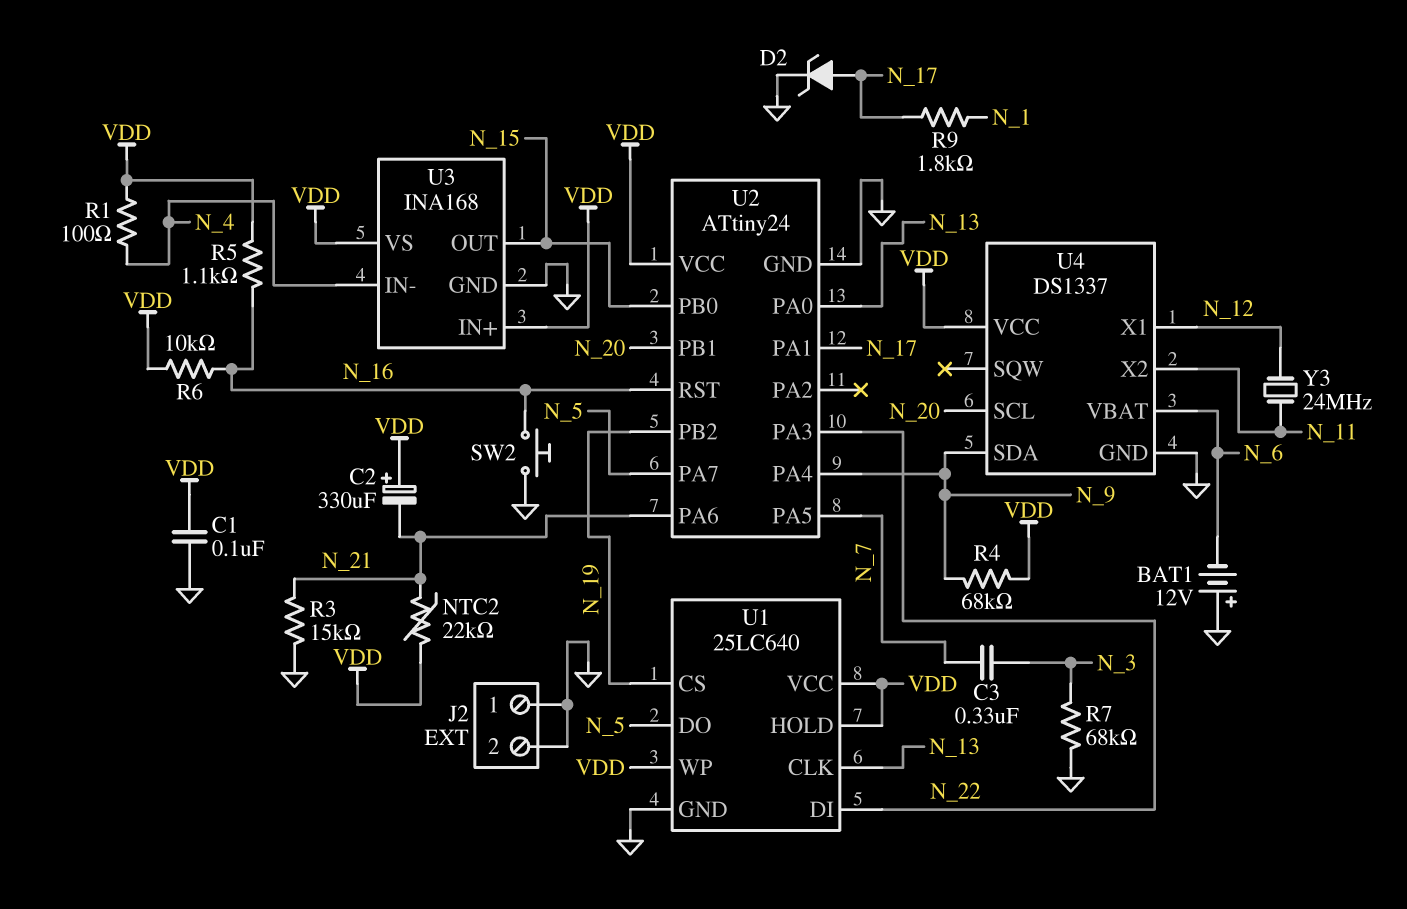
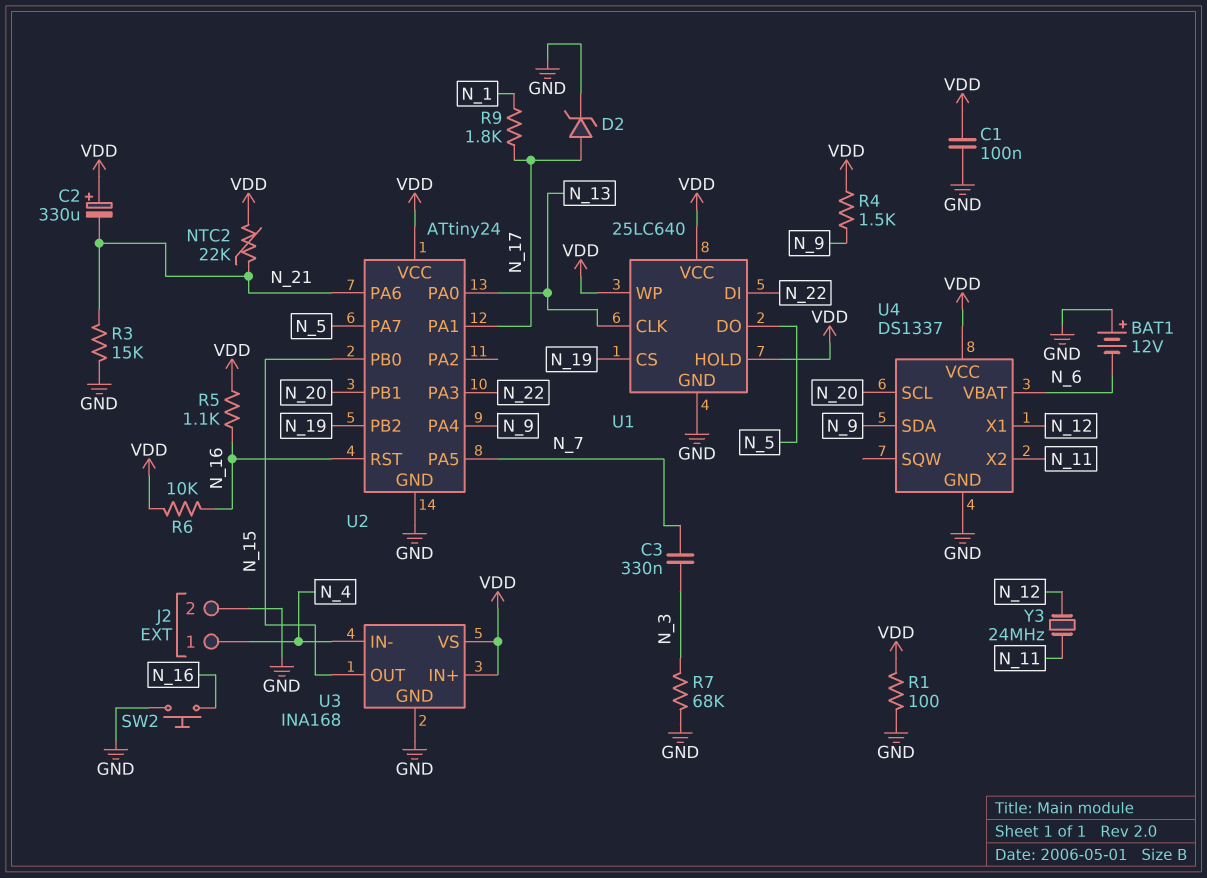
J2 pin 1: GND -> N_4
R1: 100 (N_4, VDD) -> 100 (GND, VDD)
R4: 68k (N_9, VDD) -> 1.5k (N_9, VDD)

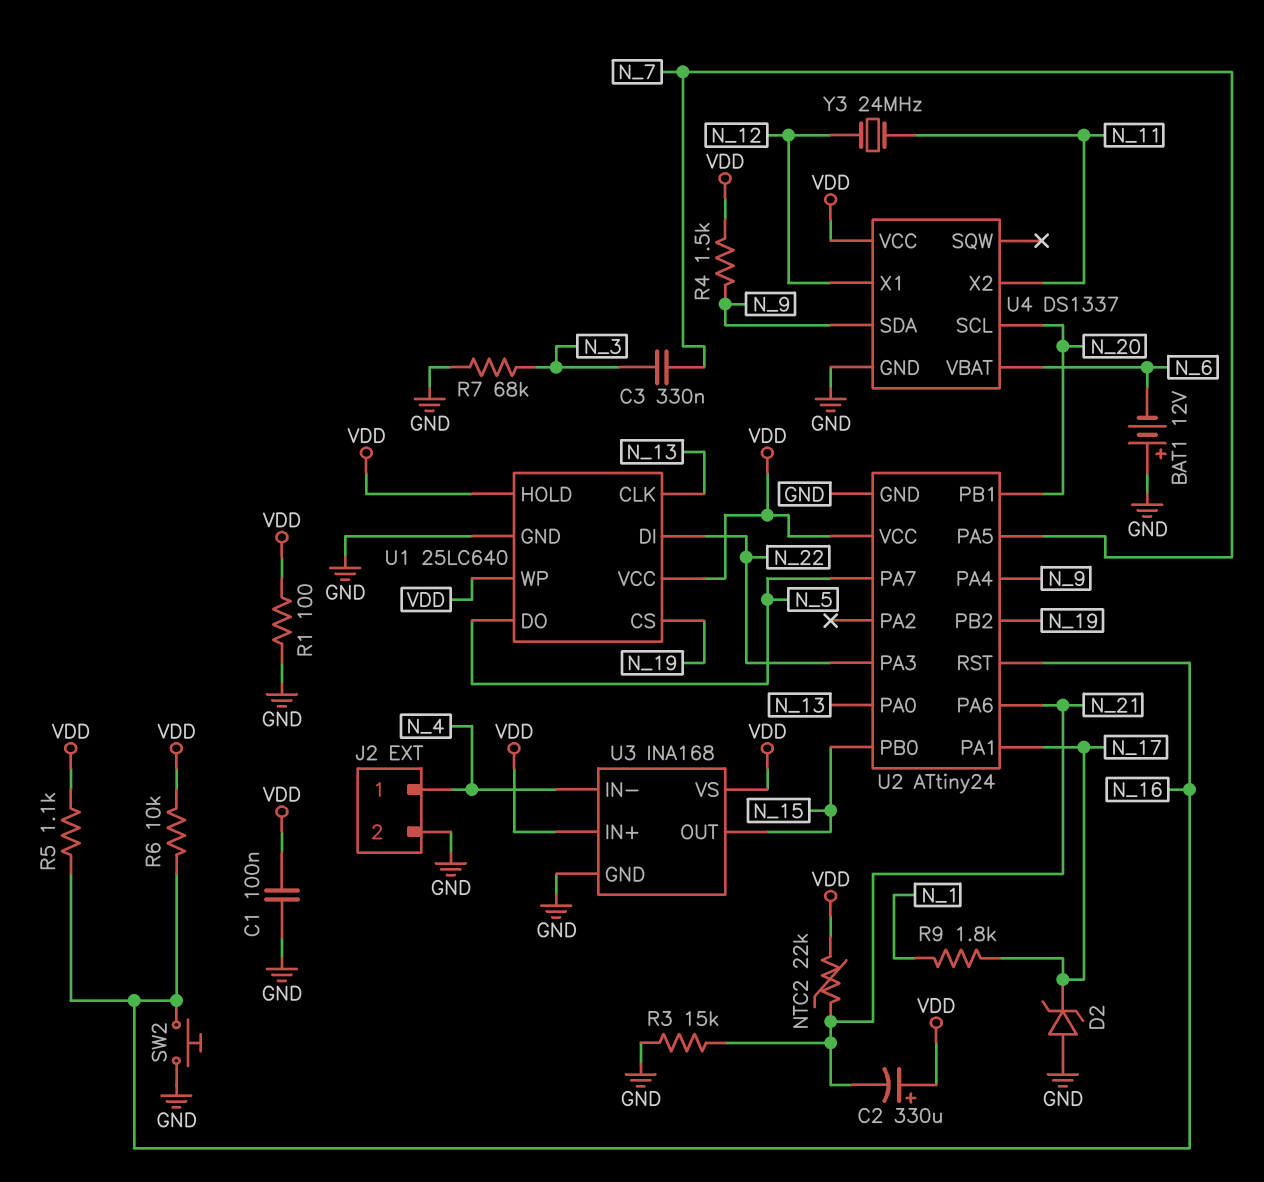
D2: zener (A N_17, K GND) -> zener (A GND, K N_17)

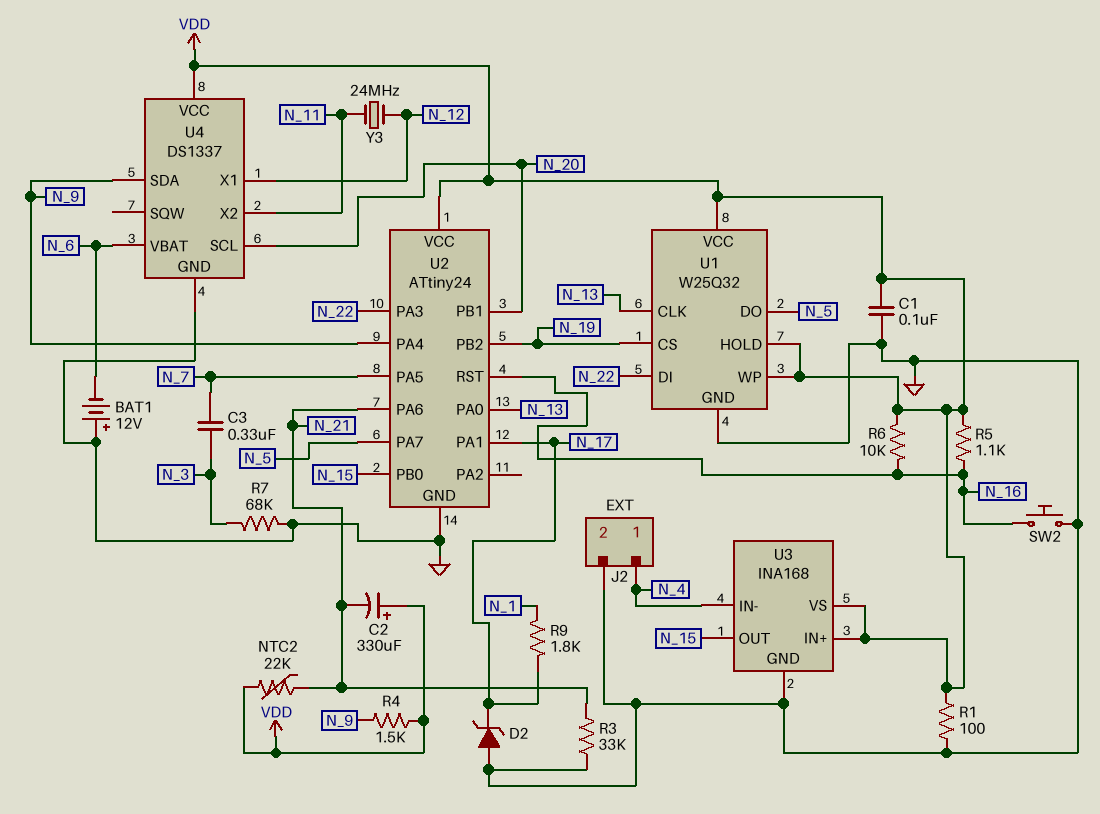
R3: 15k (GND, N_21) -> 33k (GND, N_21)
U1: 25LC640 -> W25Q32

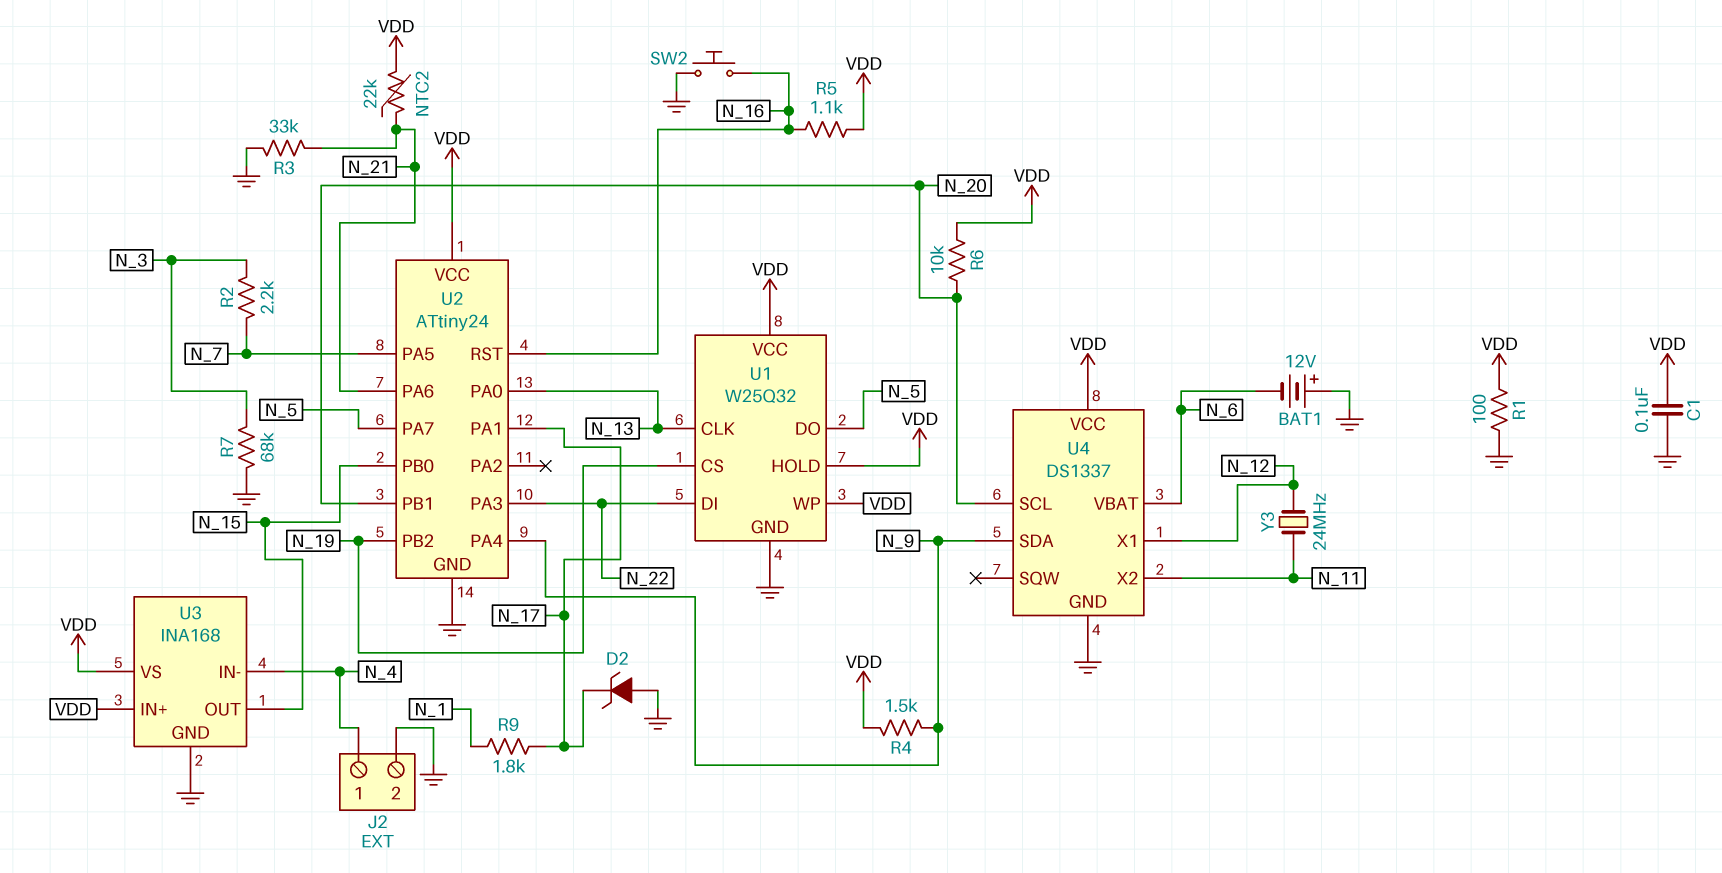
C2: 330uF (plus VDD, minus N_21) -> none
C3: 330nF (N_3, N_7) -> none
R2: none -> 2.2k (N_3, N_7)
R6: 10k (N_16, VDD) -> 10k (N_20, VDD)

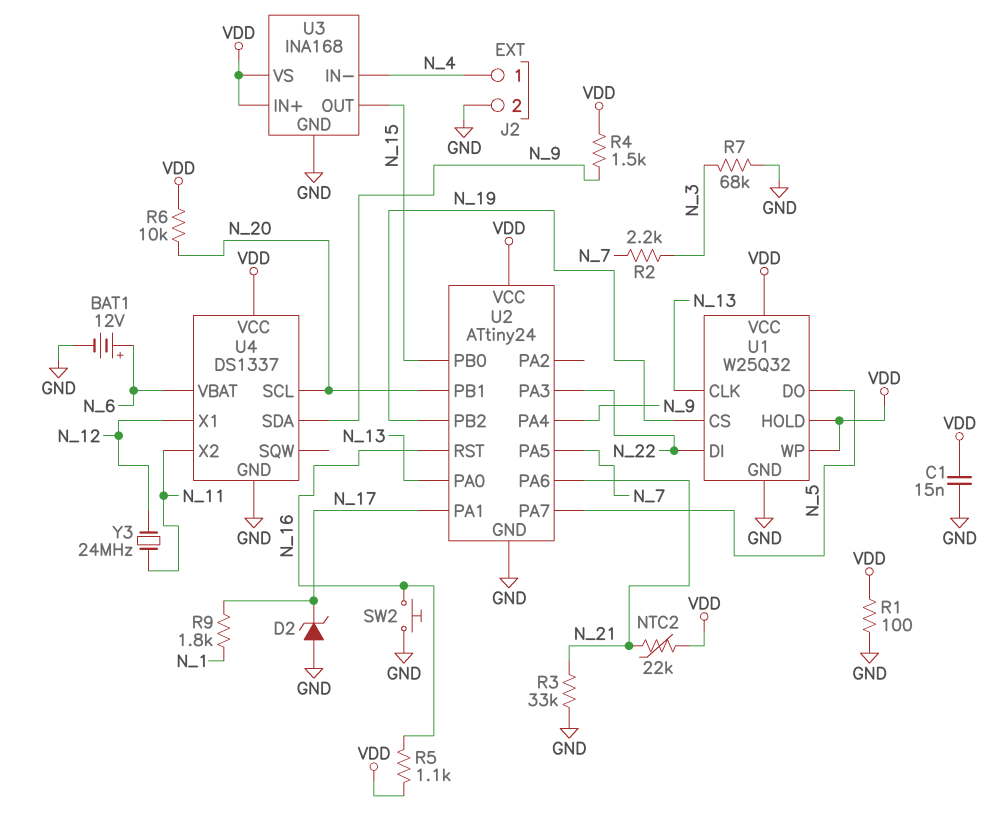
BAT1: 12V (plus GND, minus N_6) -> 12V (plus N_6, minus GND)
C1: 100nF (GND, VDD) -> 15nF (GND, VDD)

